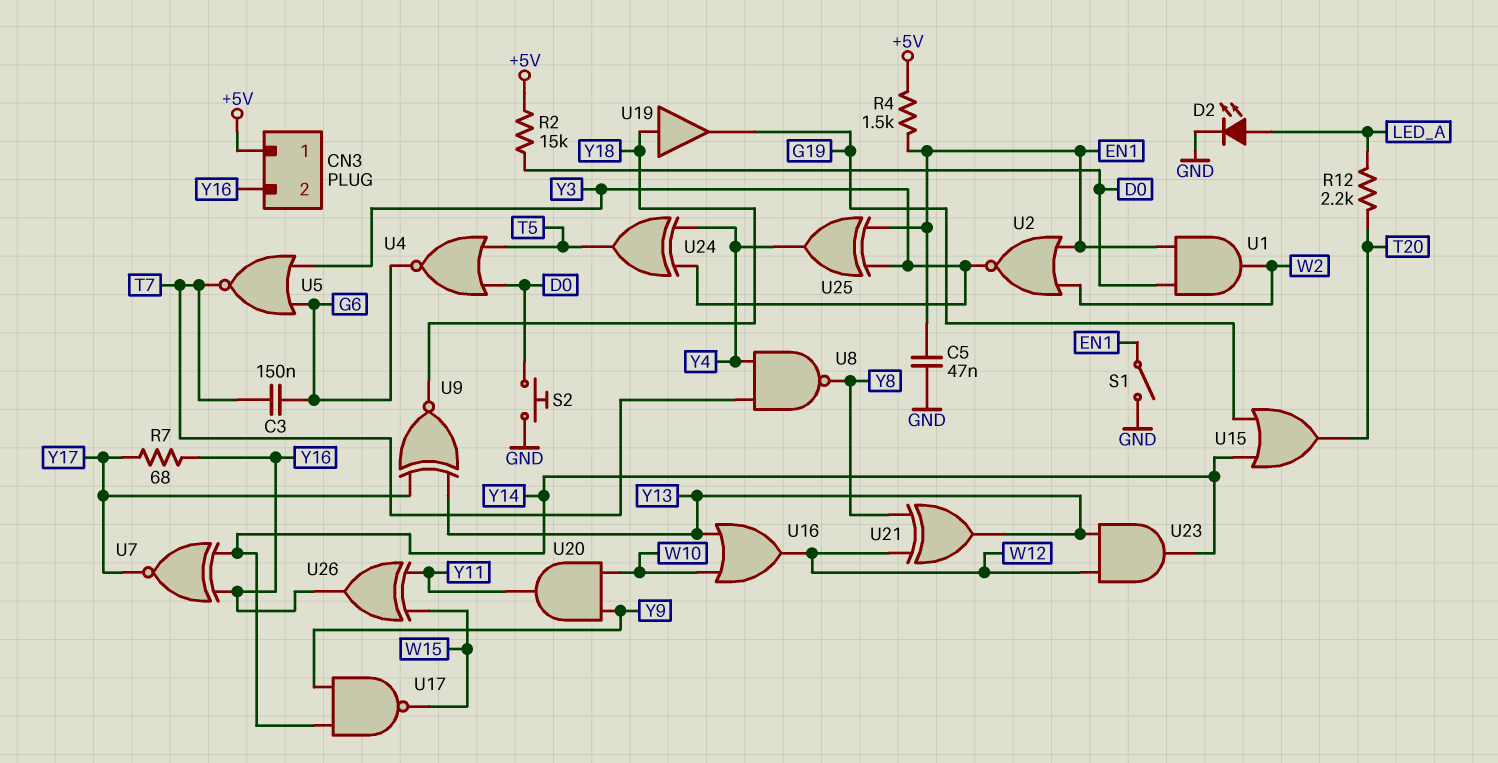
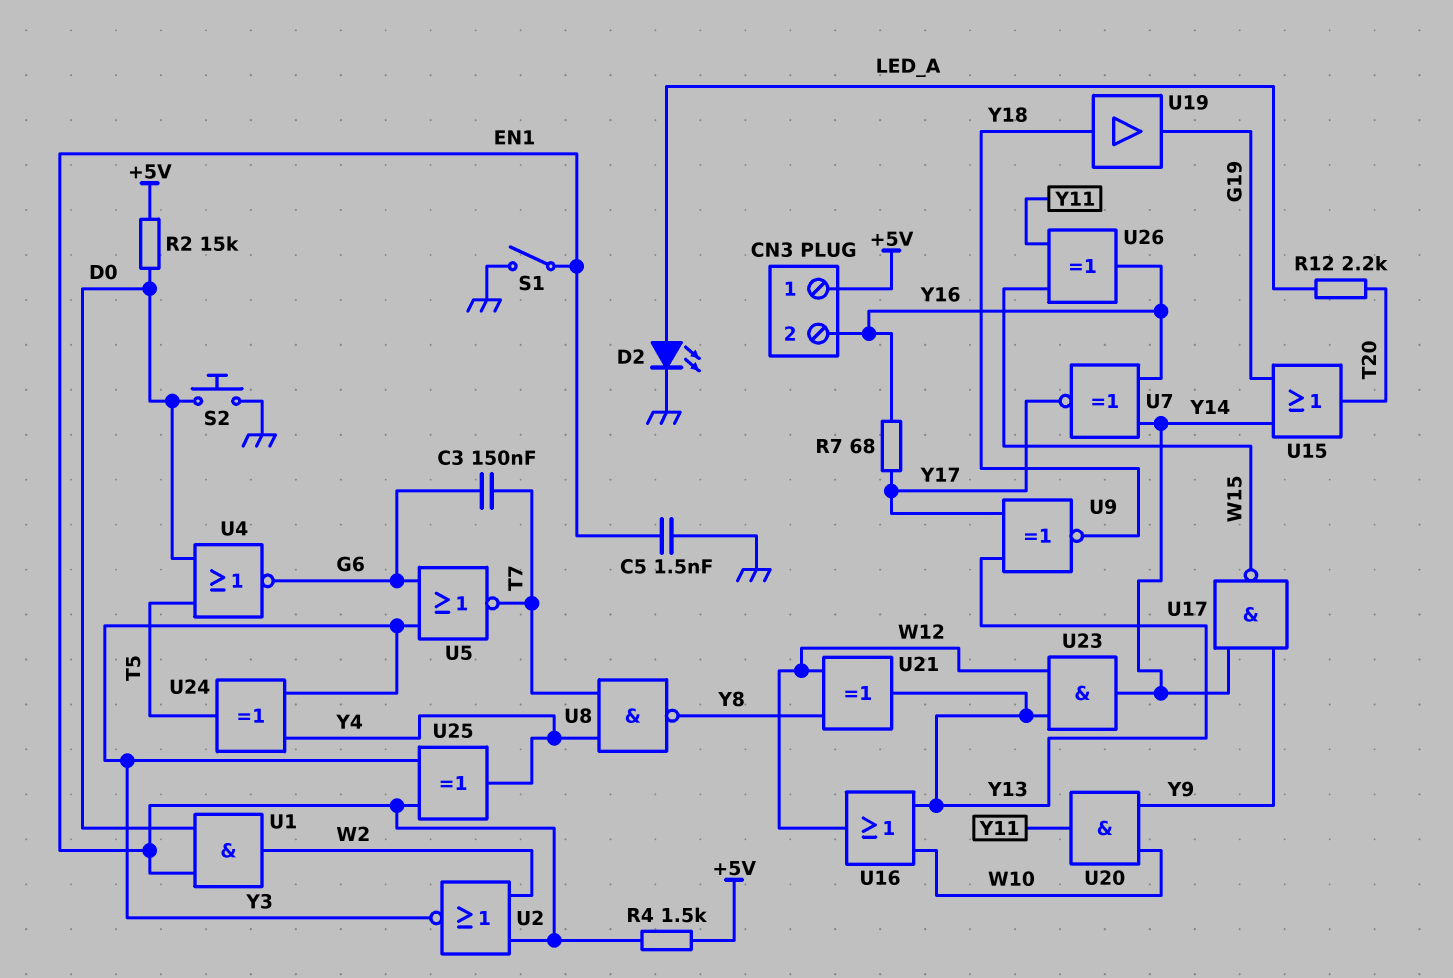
C5: 47nF (EN1, GND) -> 1.5nF (EN1, GND)

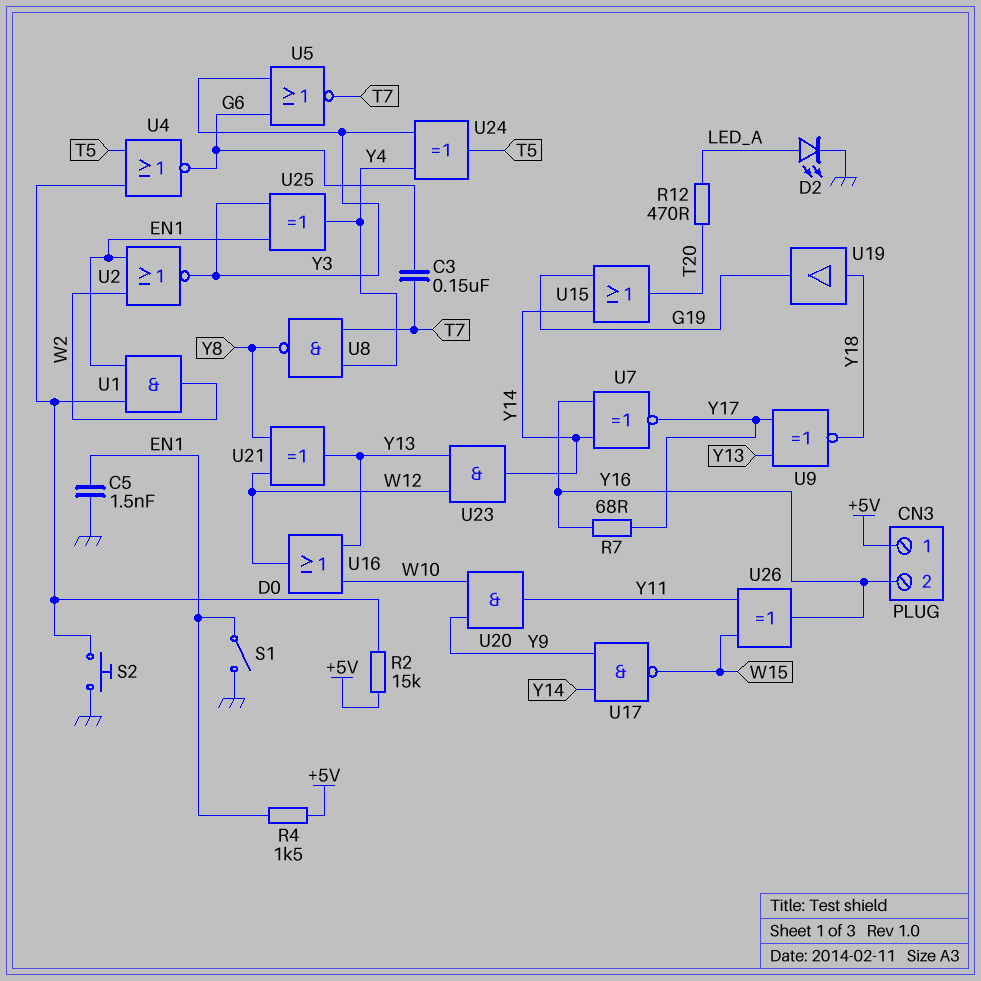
R12: 2.2k (LED_A, T20) -> 470 (LED_A, T20)

